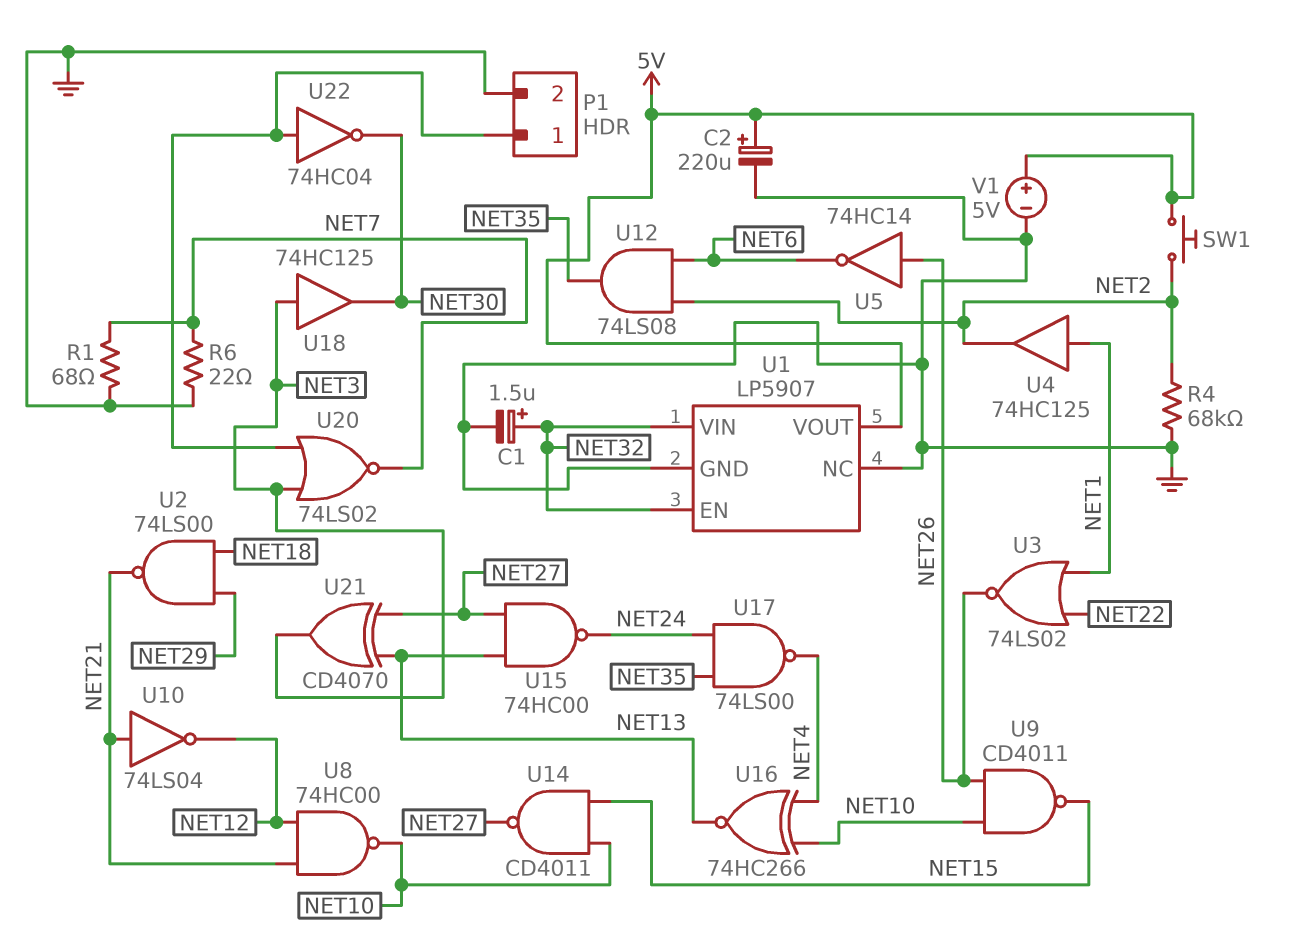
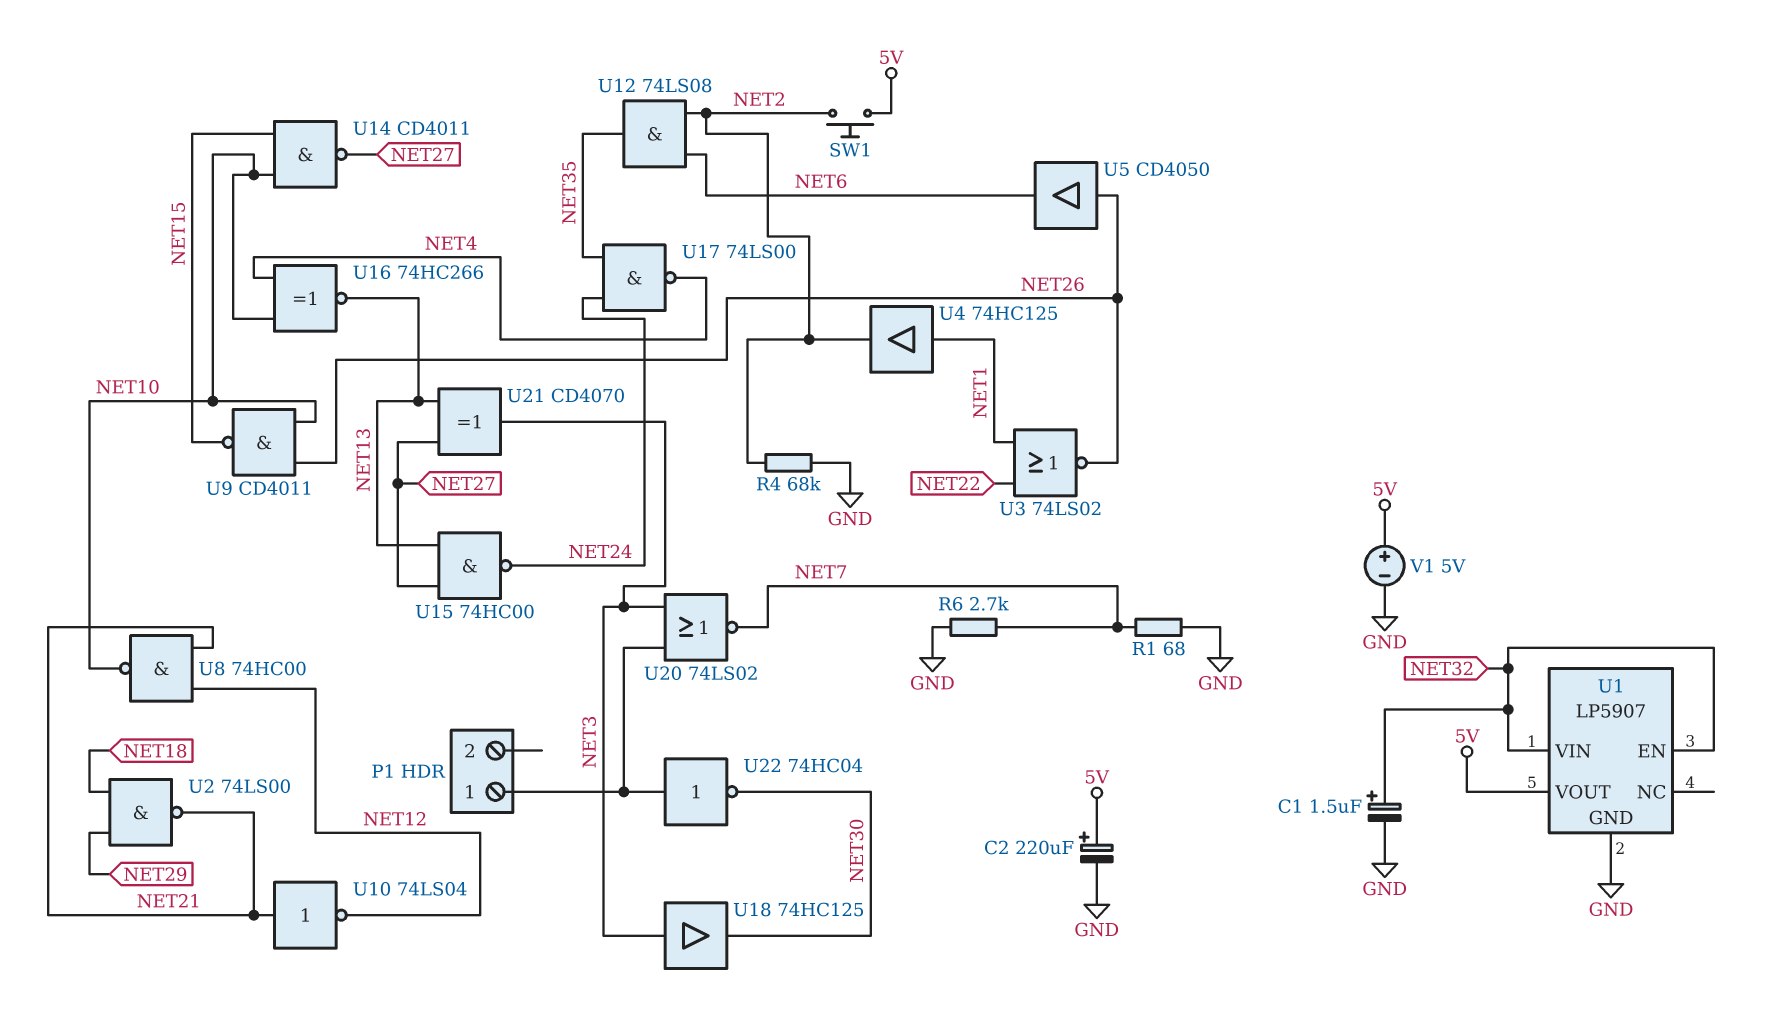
P1 pin 2: GND -> none
R6: 22 (GND, NET7) -> 2.7k (GND, NET7)
U1 pin NC: GND -> none
U5: NOT 74HC14 (in NET26, out NET6) -> buffer CD4050 (in NET26, out NET6)

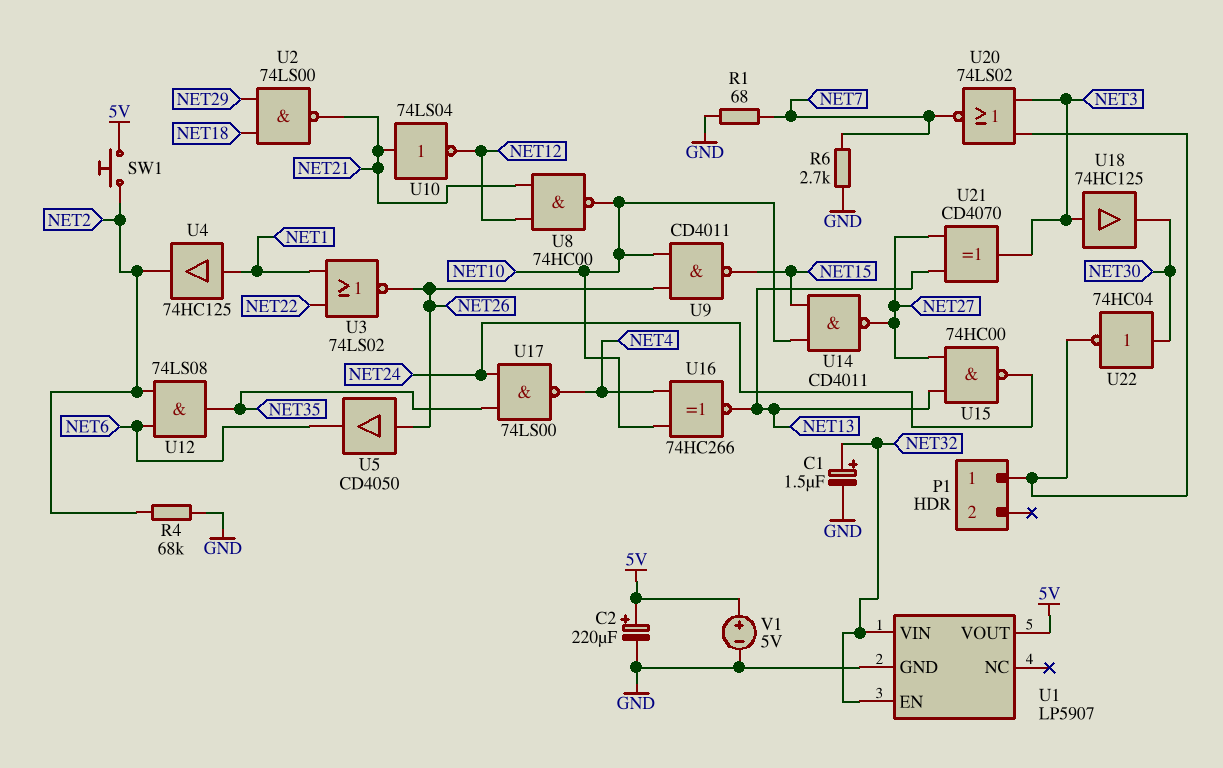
U22: NOT 74HC04 (in P1/1, out NET30) -> NOT 74HC04 (in NET30, out P1/1)

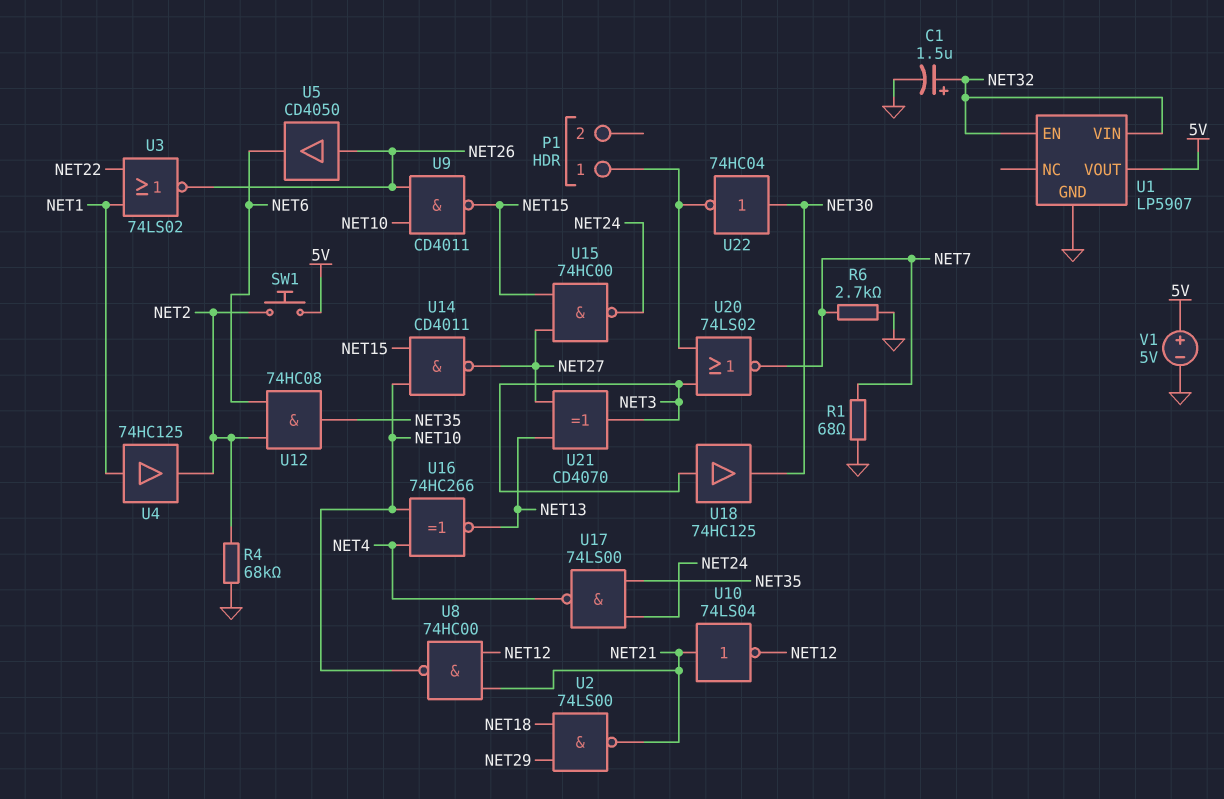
C2: 220uF (plus 5V, minus GND) -> none
U12: AND 74LS08 (in NET2, in NET6, out NET35) -> AND 74HC08 (in NET2, in NET6, out NET35)
U15: NAND 74HC00 (in NET13, in NET27, out NET24) -> NAND 74HC00 (in NET15, in NET27, out NET24)

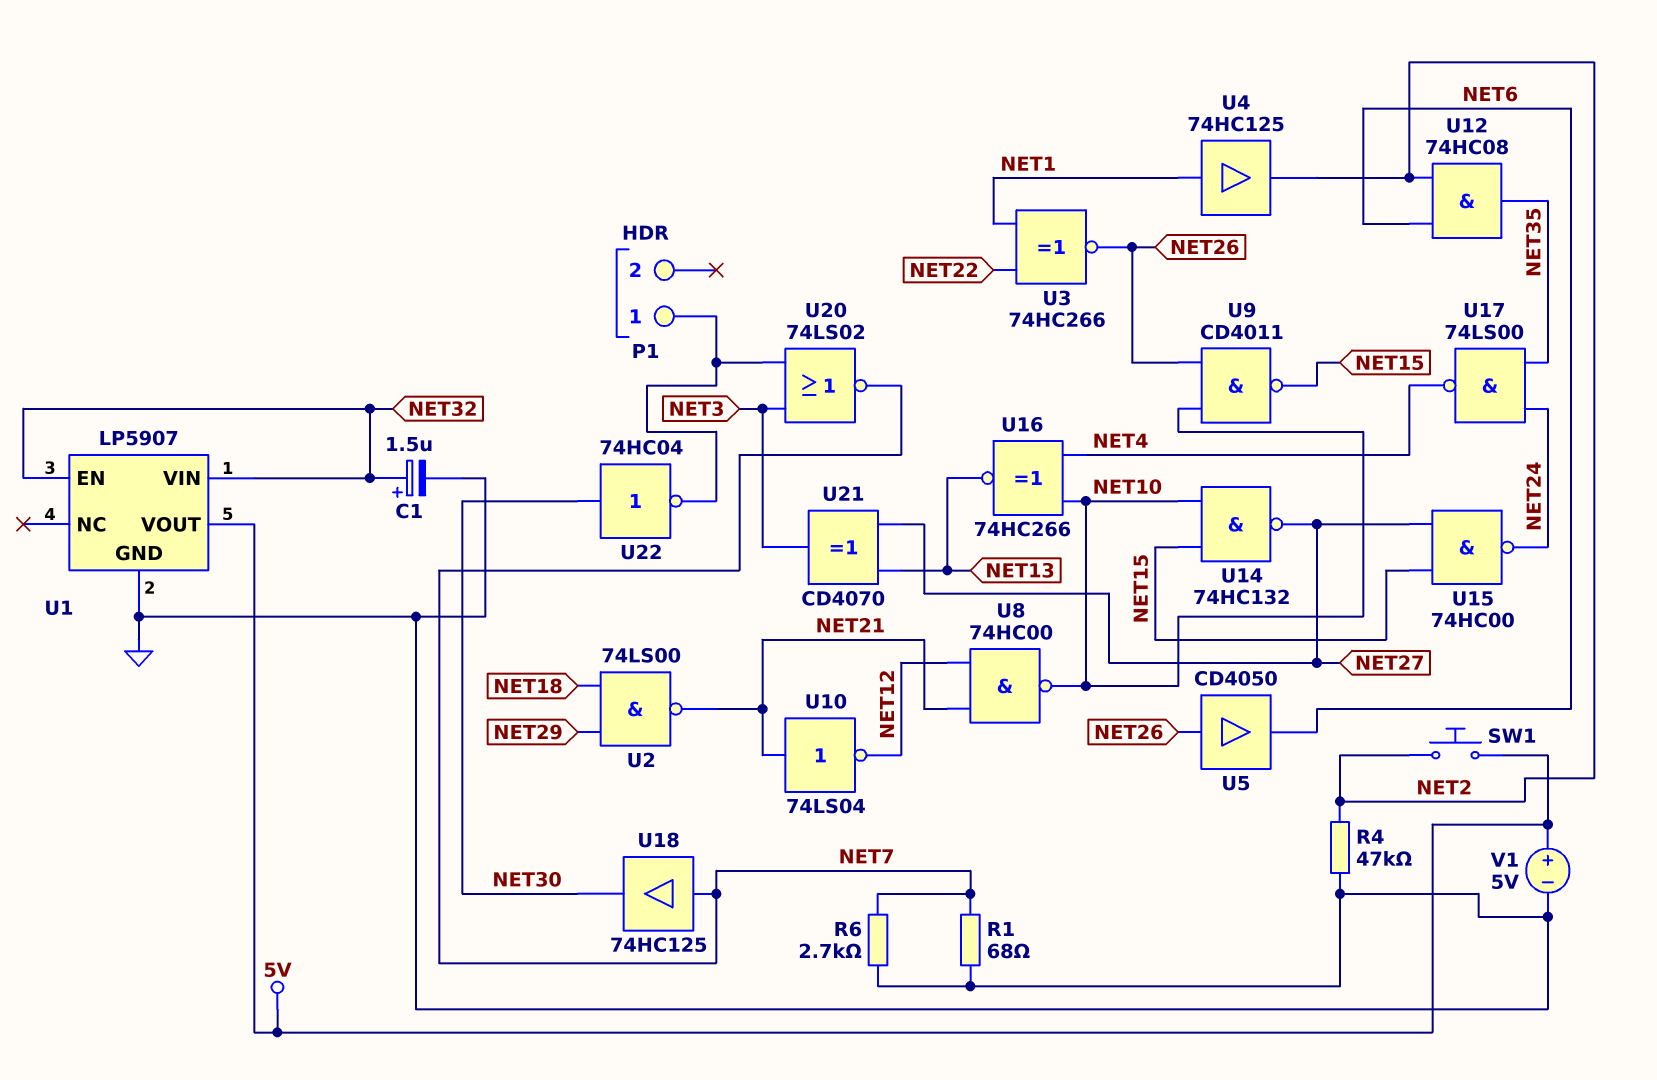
R4: 68k (GND, NET2) -> 47k (GND, NET2)
U3: NOR 74LS02 (in NET1, in NET22, out NET26) -> XNOR 74HC266 (in NET1, in NET22, out NET26)
U14: NAND CD4011 (in NET10, in NET15, out NET27) -> NAND 74HC132 (in NET10, in NET15, out NET27)
U18: buffer 74HC125 (in NET3, out NET30) -> buffer 74HC125 (in NET7, out NET30)

